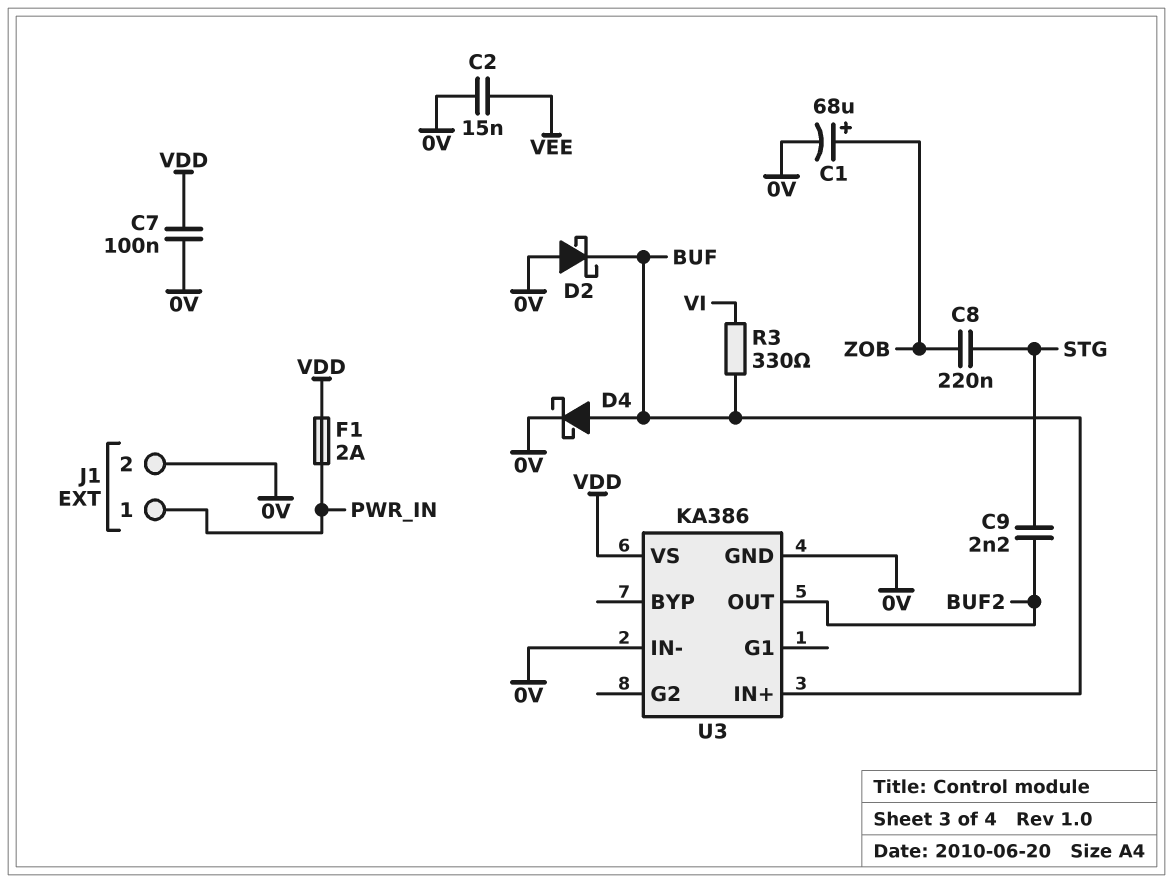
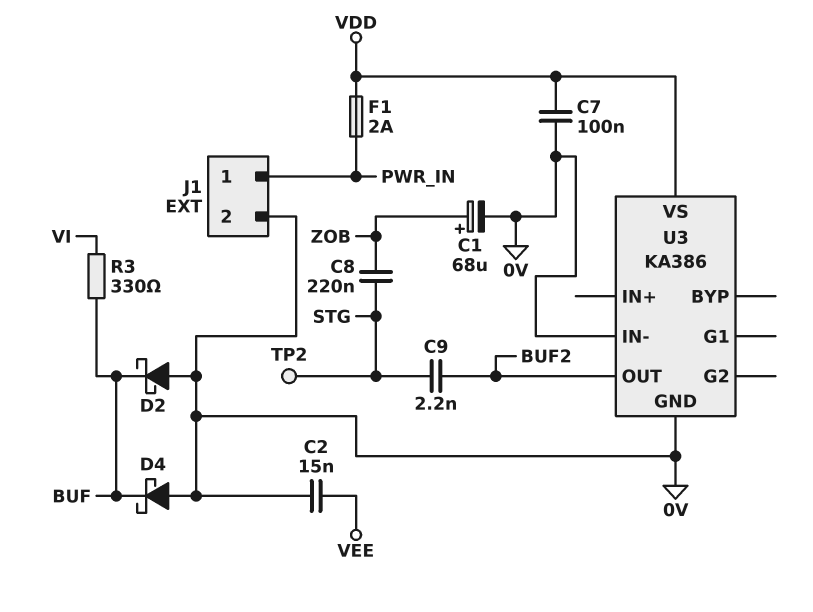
D4: schottky (A BUF, K 0V) -> schottky (A 0V, K BUF)
TP2: none -> test point (STG)
U3 pin IN+: BUF -> none

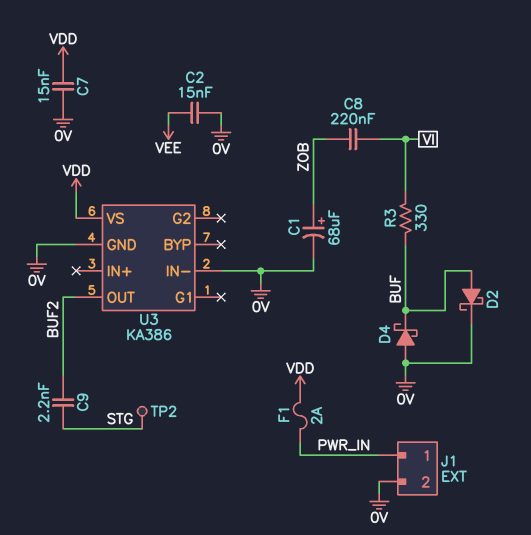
C7: 100nF (0V, VDD) -> 15nF (0V, VDD)
C8: 220nF (STG, ZOB) -> 220nF (VI, ZOB)
D2: schottky (A 0V, K BUF) -> schottky (A BUF, K 0V)

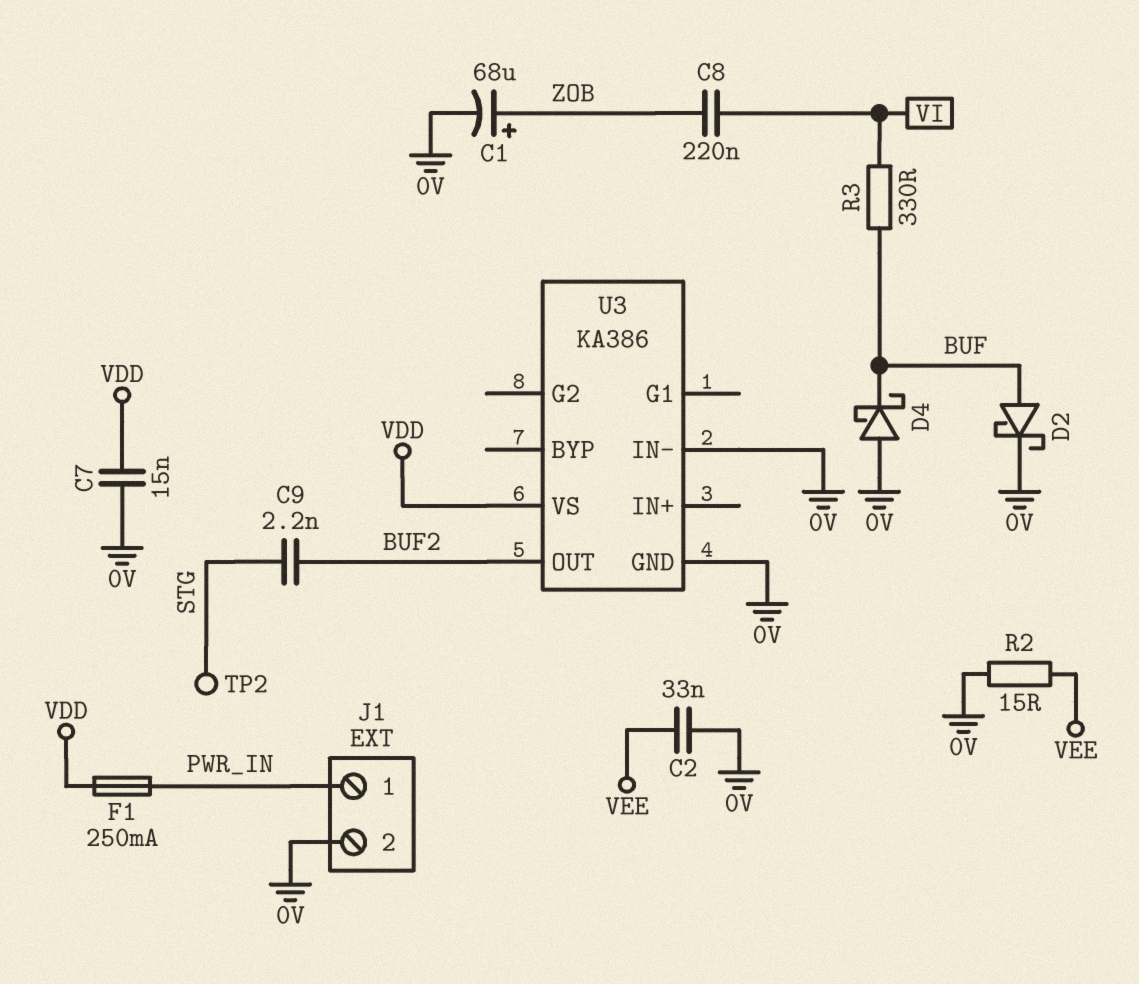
C2: 15nF (0V, VEE) -> 33nF (0V, VEE)
F1: 2A (PWR_IN, VDD) -> 250mA (PWR_IN, VDD)
R2: none -> 15 (0V, VEE)

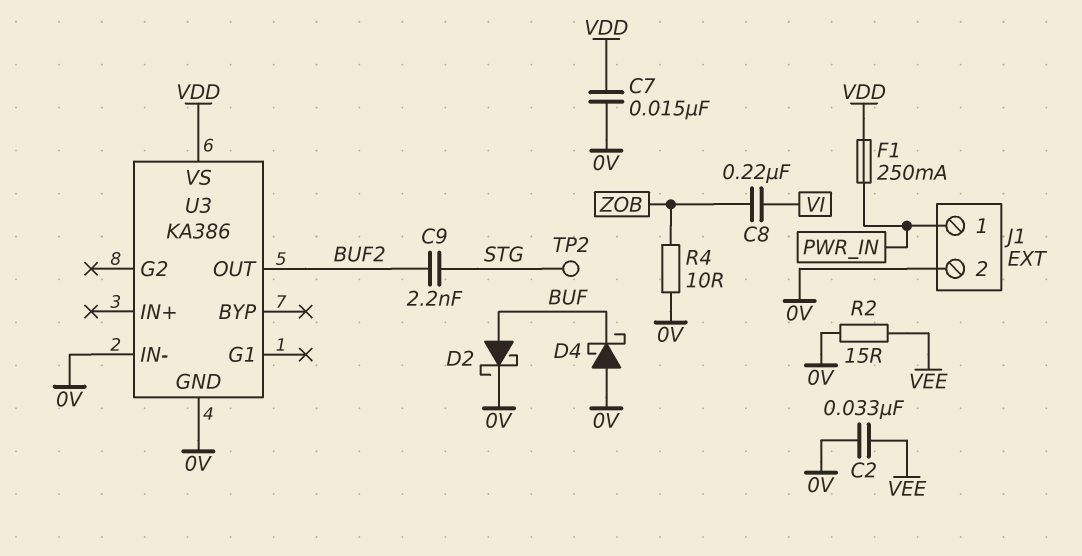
C1: 68uF (plus ZOB, minus 0V) -> none
R3: 330 (BUF, VI) -> none
R4: none -> 10 (0V, ZOB)

